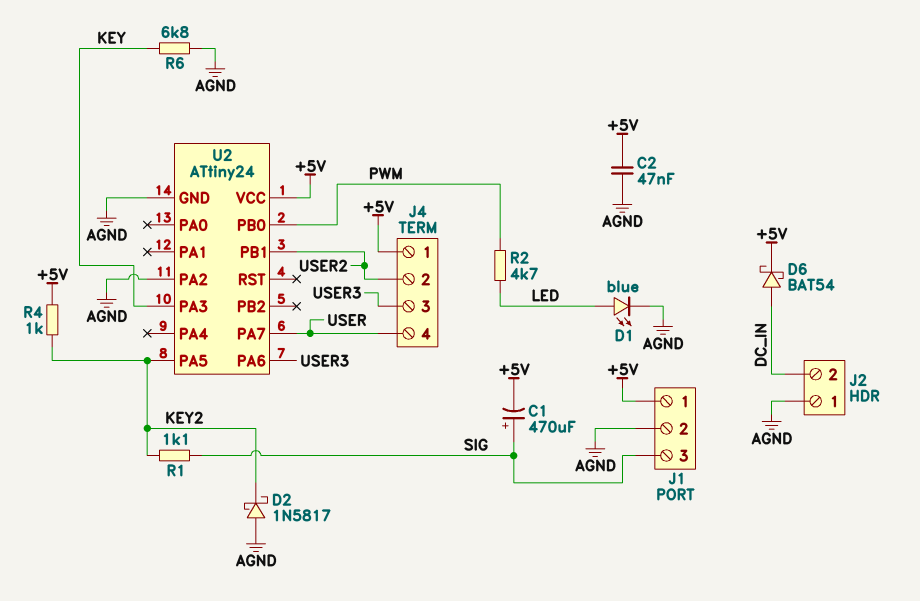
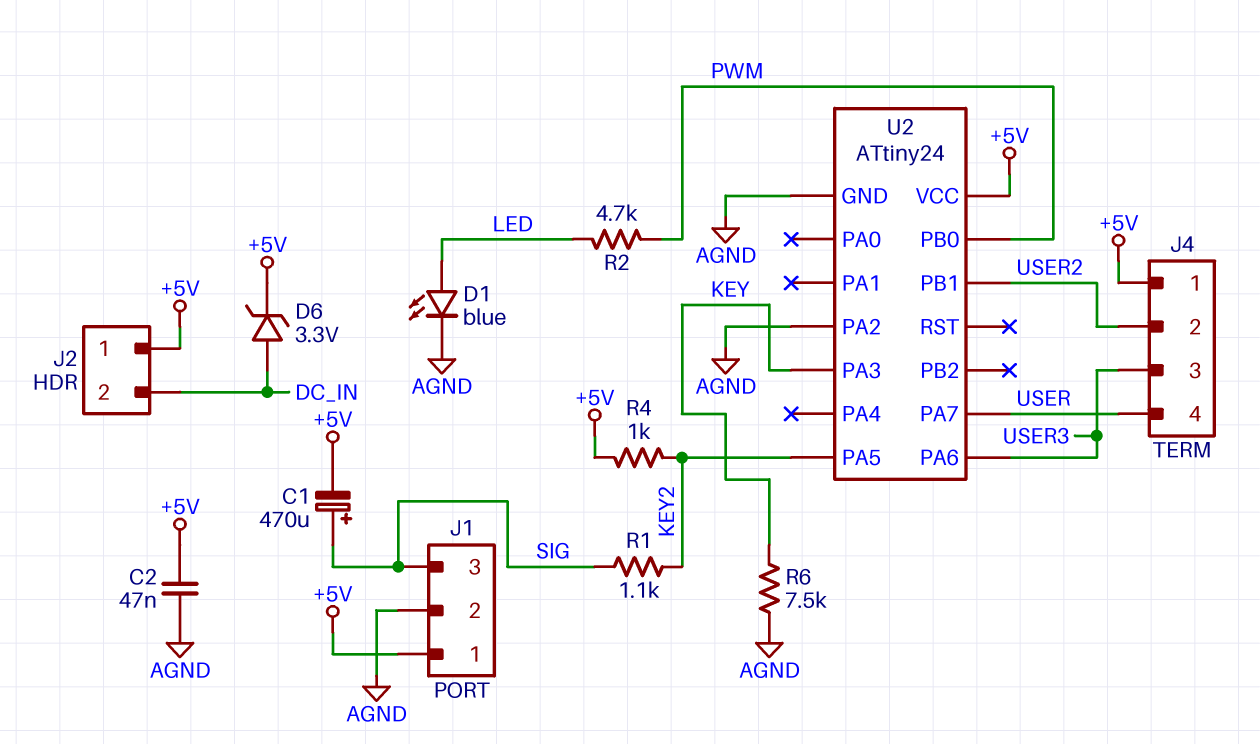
D2: schottky 1N5817 (A AGND, K KEY2) -> none
D6: schottky BAT54 (A DC_IN, K +5V) -> zener 3.3V (A DC_IN, K +5V)
J2 pin 1: AGND -> +5V
R6: 6.8k (AGND, KEY) -> 7.5k (AGND, KEY)

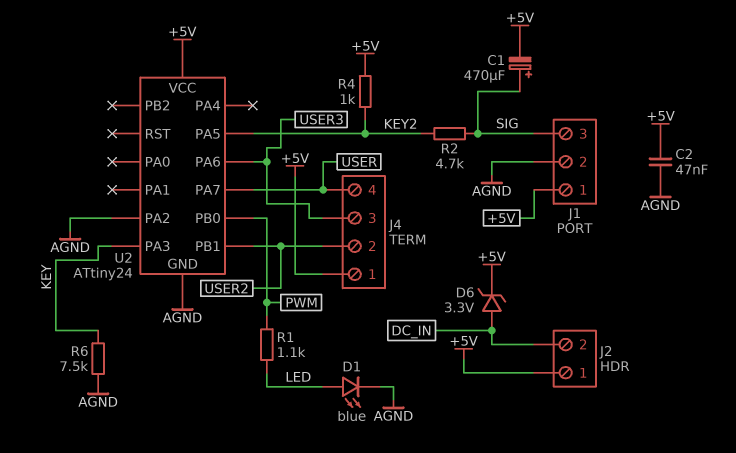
R1: 1.1k (KEY2, SIG) -> 1.1k (LED, PWM)
R2: 4.7k (LED, PWM) -> 4.7k (KEY2, SIG)

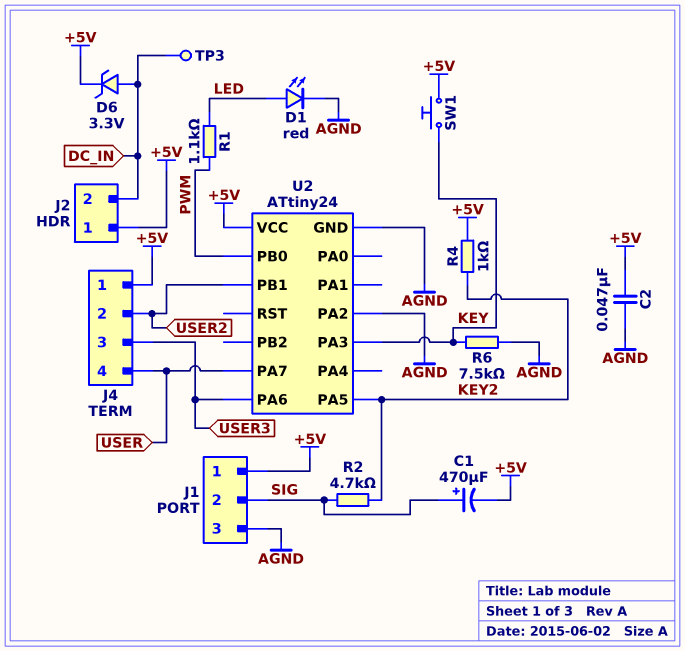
D1: LED blue (A LED, K AGND) -> LED red (A LED, K AGND)
J1 pin 2: AGND -> SIG
J1 pin 3: SIG -> AGND
SW1: none -> button (+5V, KEY)
TP3: none -> test point (DC_IN)

